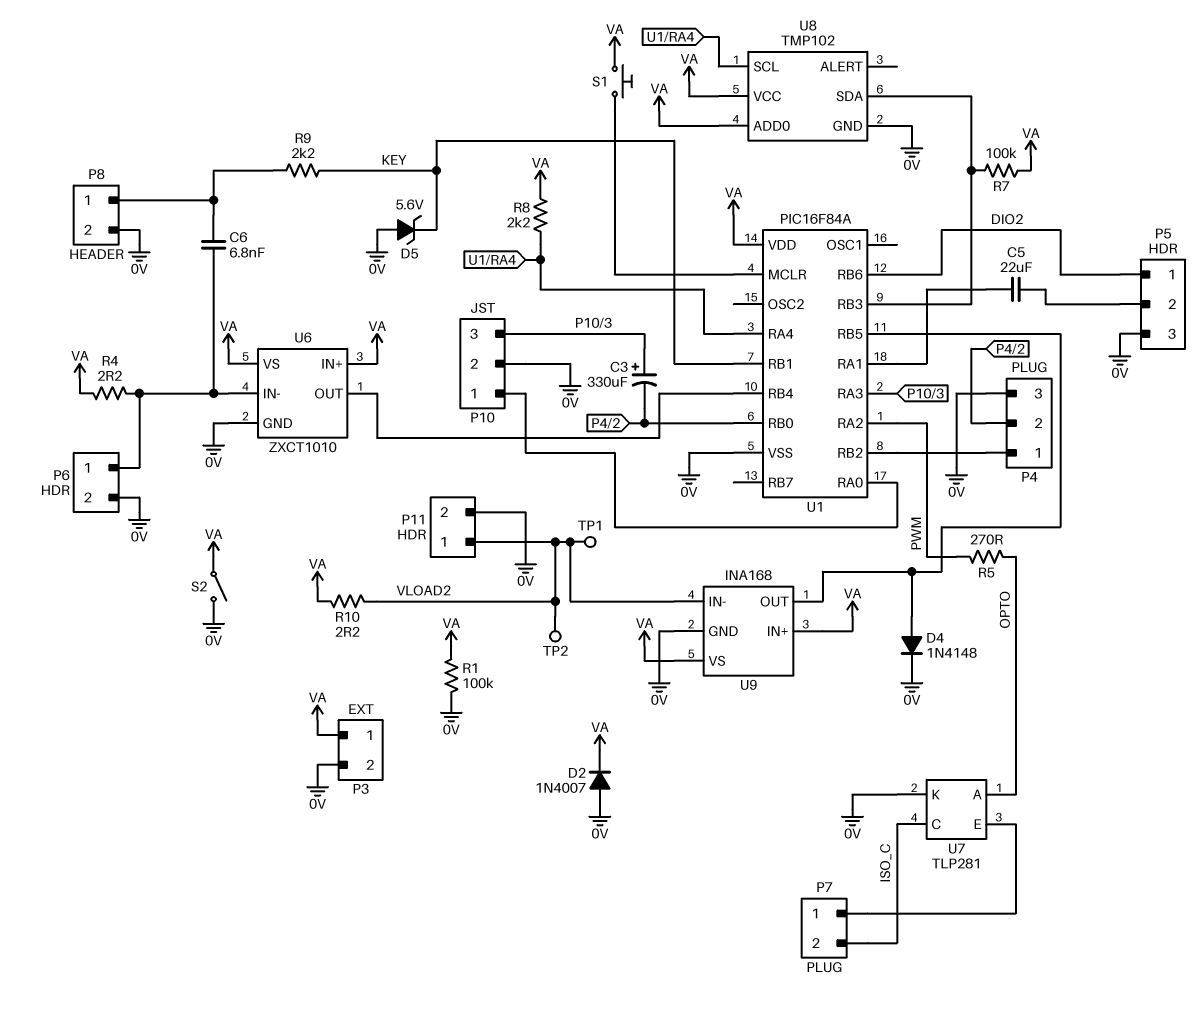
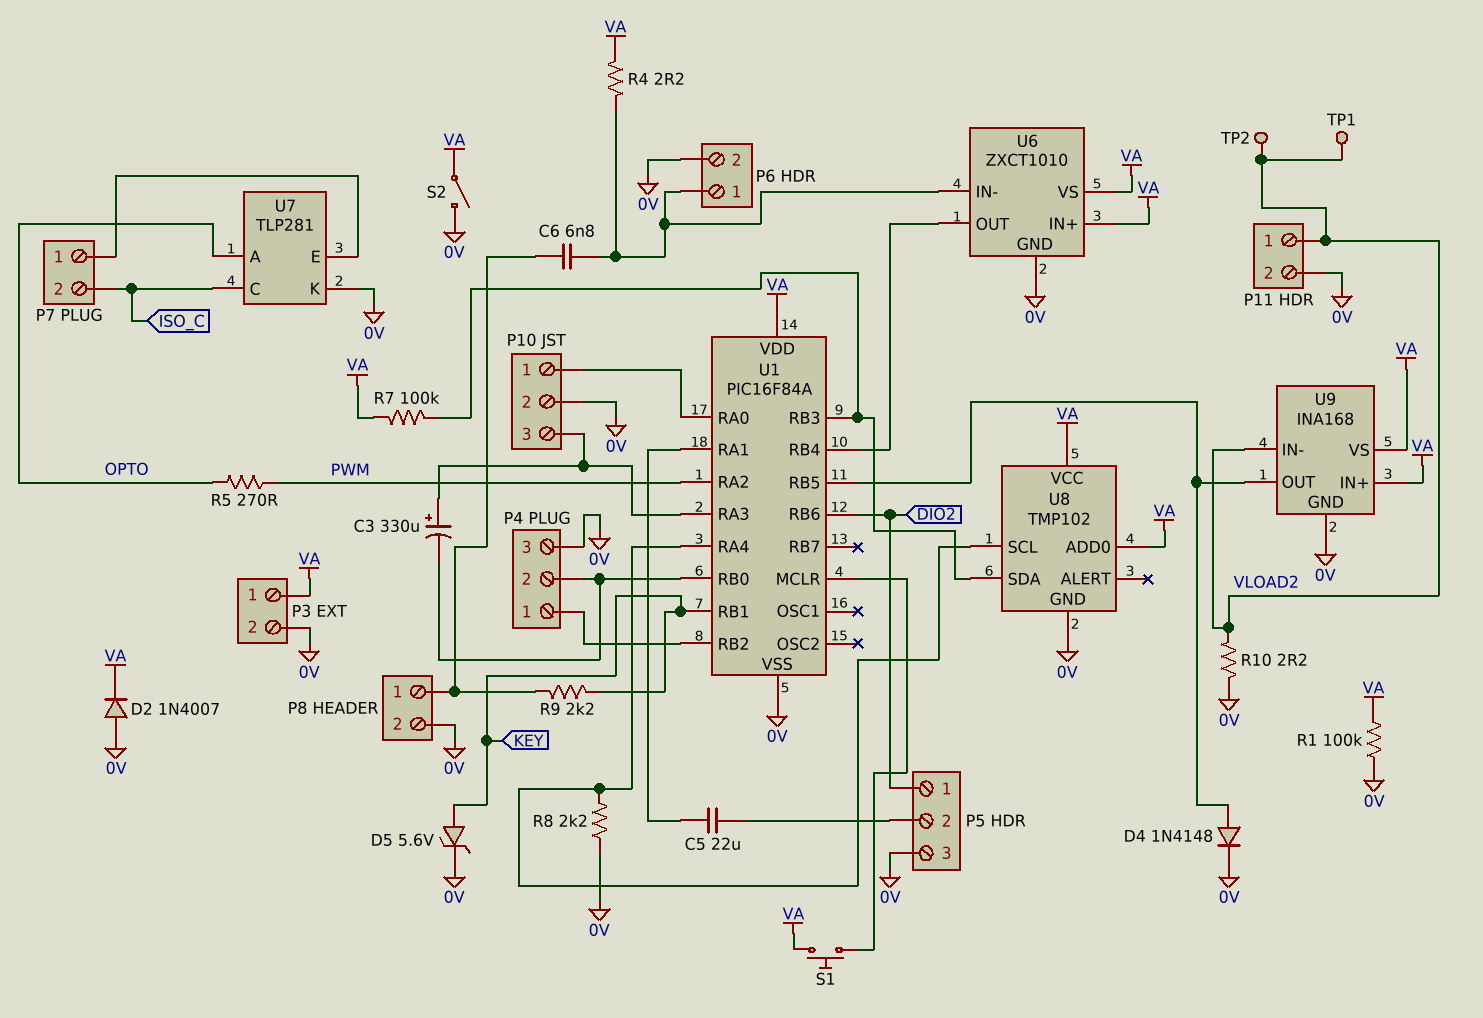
D5: zener 5.6V (A 0V, K KEY) -> zener 5.6V (A KEY, K 0V)
R8: 2.2k (U1/RA4, VA) -> 2.2k (0V, U1/RA4)
R10: 2.2 (VA, VLOAD2) -> 2.2 (0V, VLOAD2)

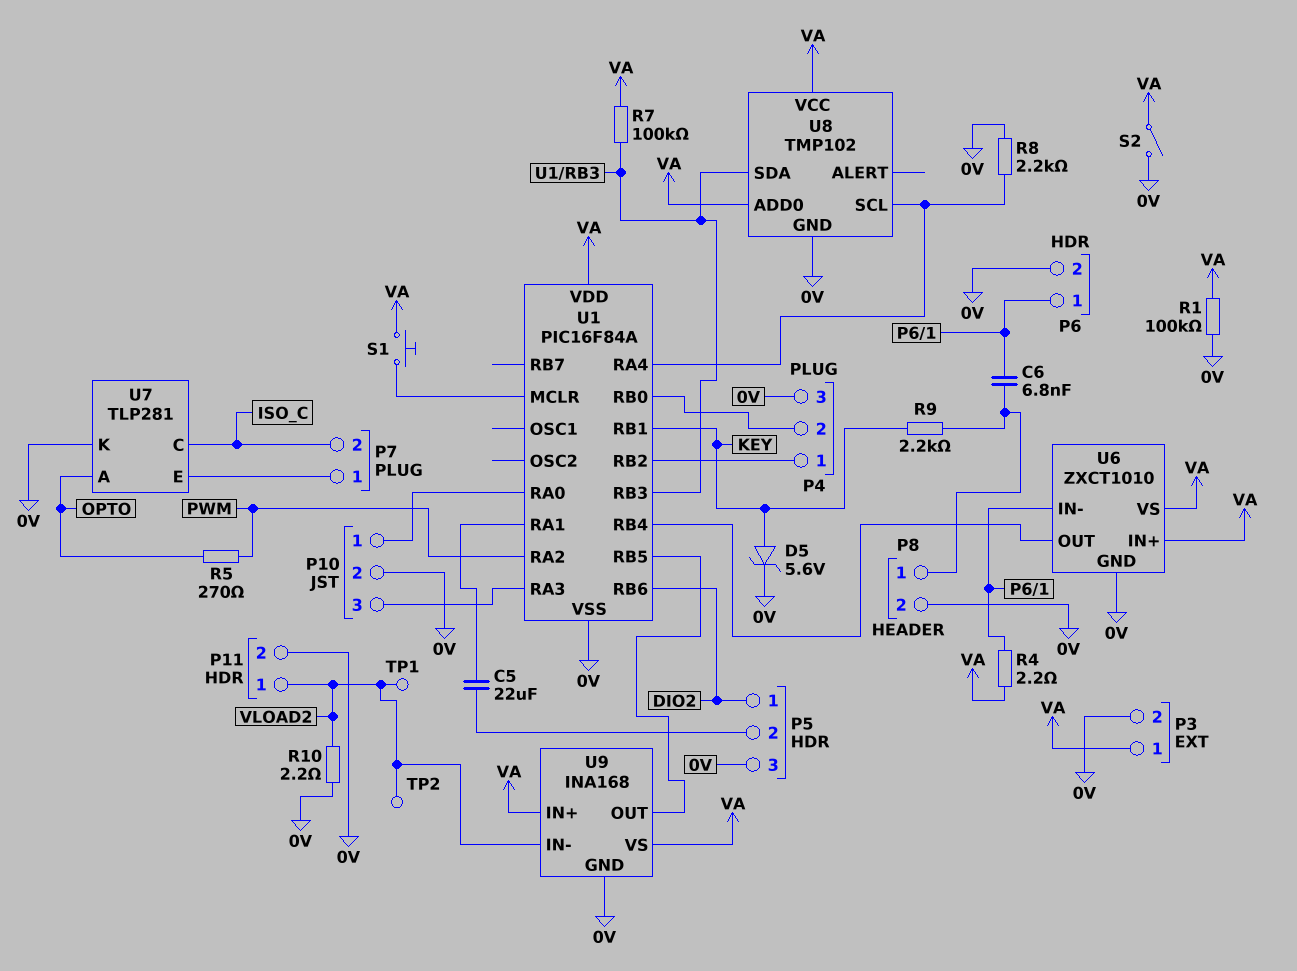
C3: 330uF (plus P10/3, minus P4/2) -> none
D2: diode 1N4007 (A 0V, K VA) -> none
D4: diode 1N4148 (A U1/RB5, K 0V) -> none

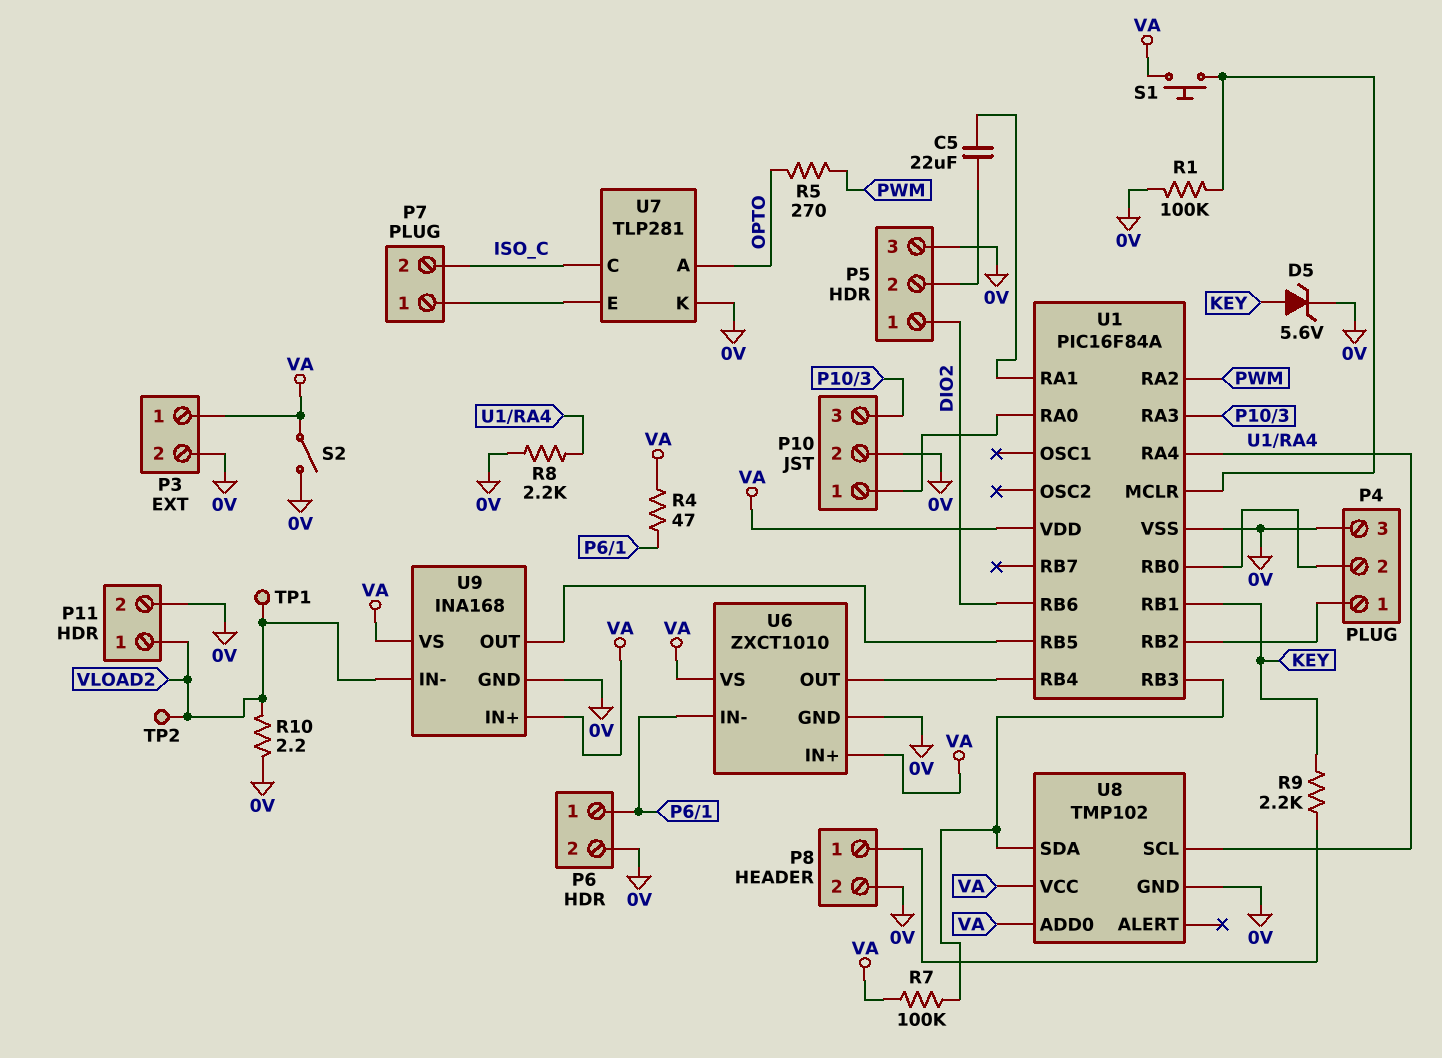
C6: 6.8nF (P6/1, P8/1) -> none
R1: 100k (0V, VA) -> 100k (0V, U1/MCLR)
R4: 2.2 (P6/1, VA) -> 47 (P6/1, VA)

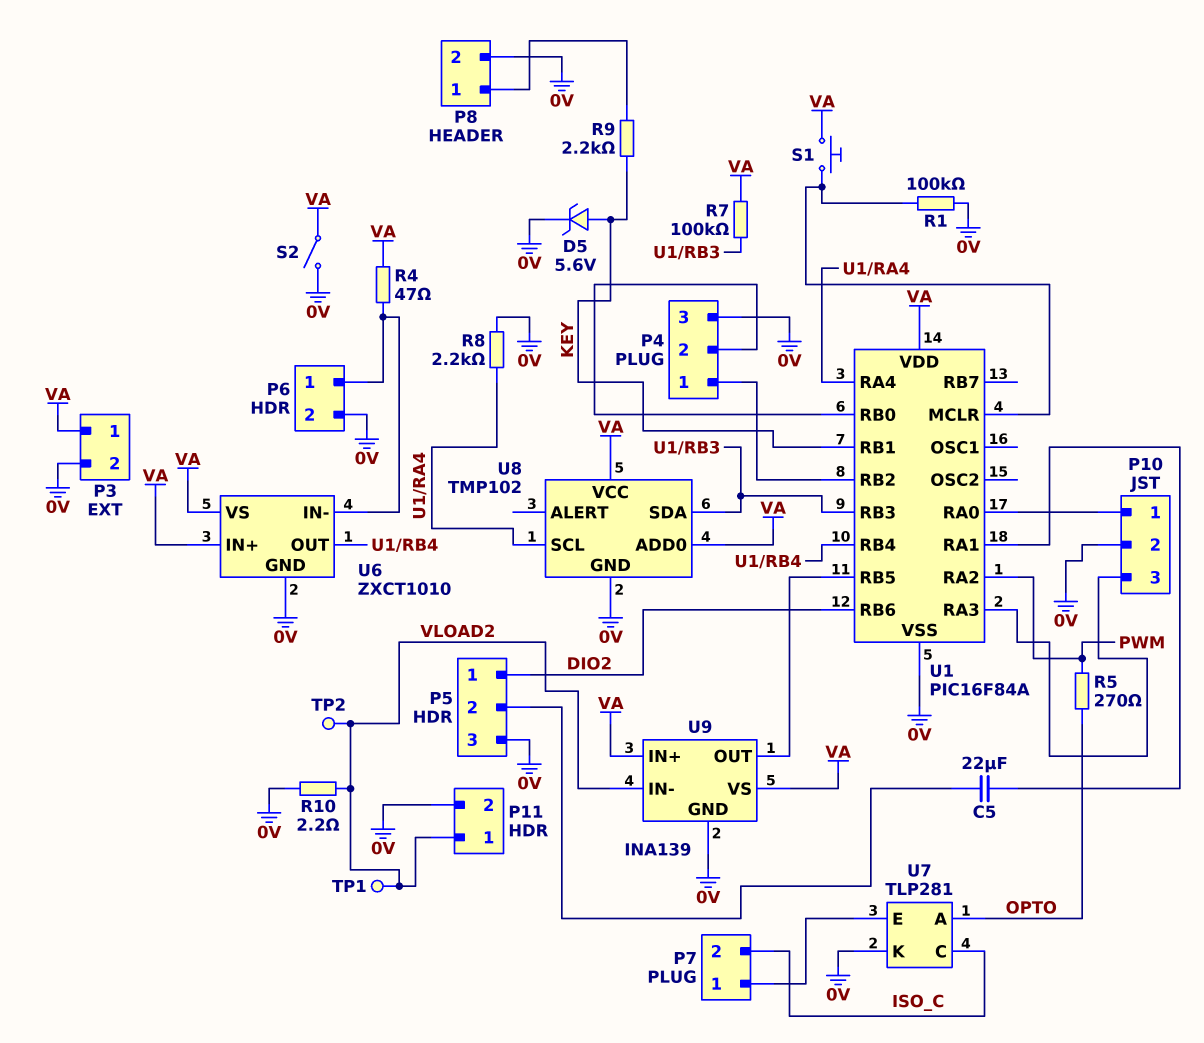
U9: INA168 -> INA139

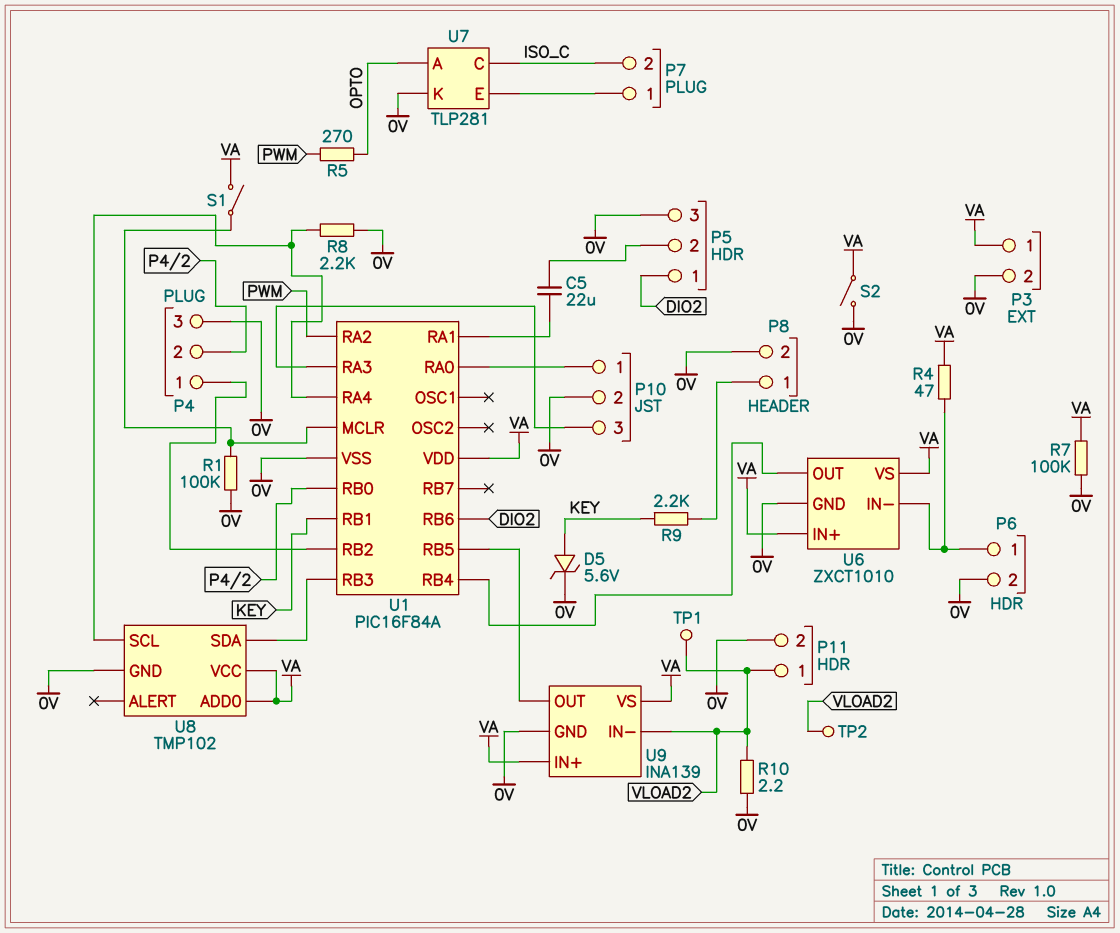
R7: 100k (U1/RB3, VA) -> 100k (0V, VA)
S1: button (U1/MCLR, VA) -> switch (U1/MCLR, VA)

